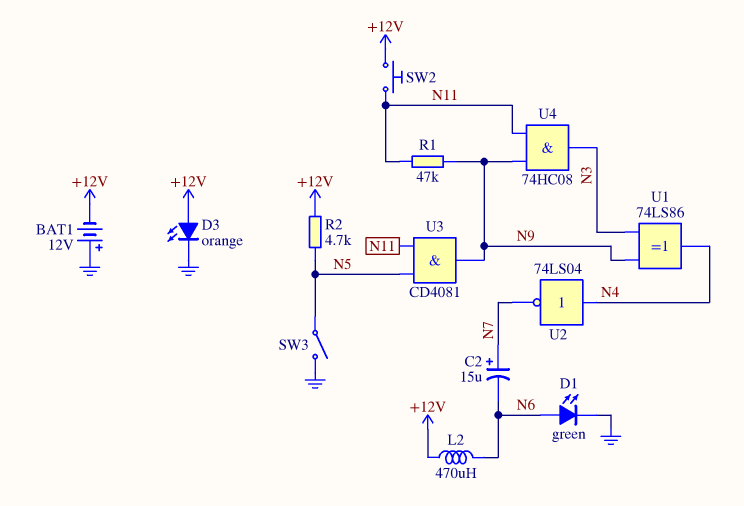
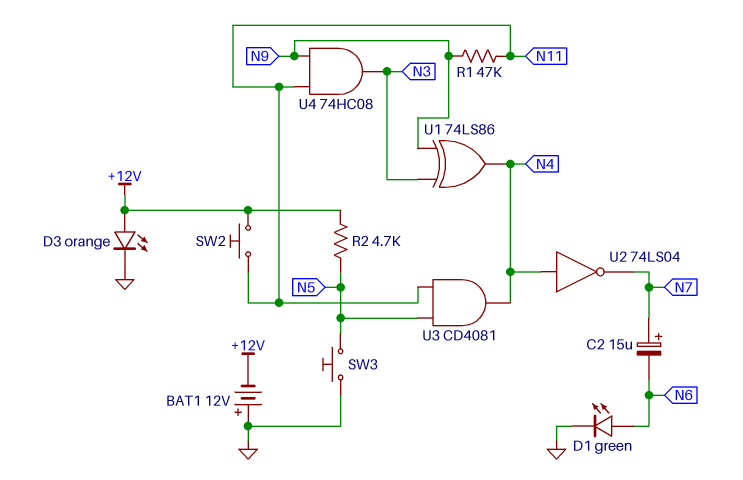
L2: 470uH (+12V, N6) -> none
SW3: switch (GND, N5) -> button (GND, N5)
U3: AND CD4081 (in N5, in N11, out N9) -> AND CD4081 (in N5, in N11, out N4)

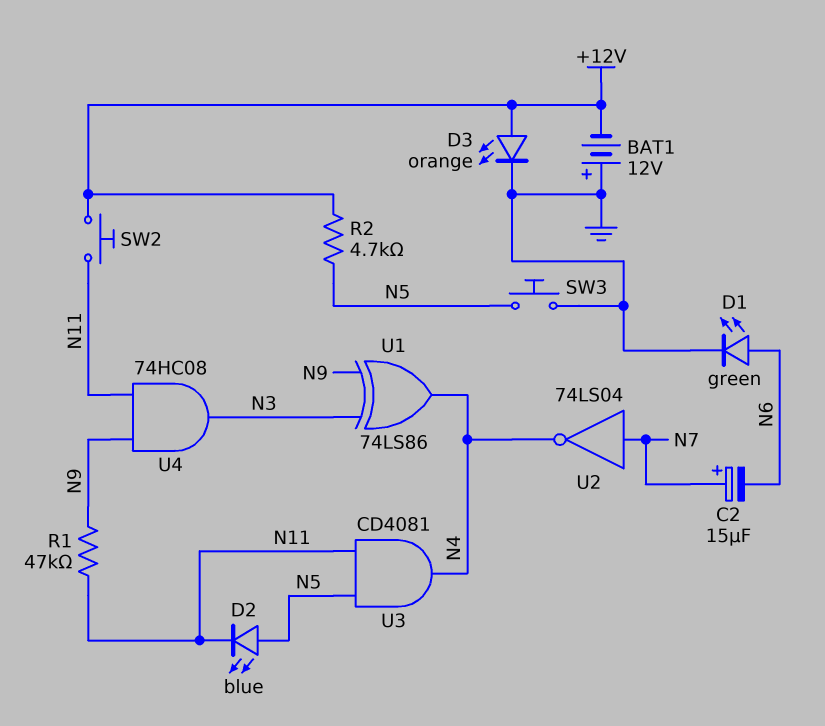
D2: none -> LED blue (A N5, K N11)
U2: NOT 74LS04 (in N4, out N7) -> NOT 74LS04 (in N7, out N4)

